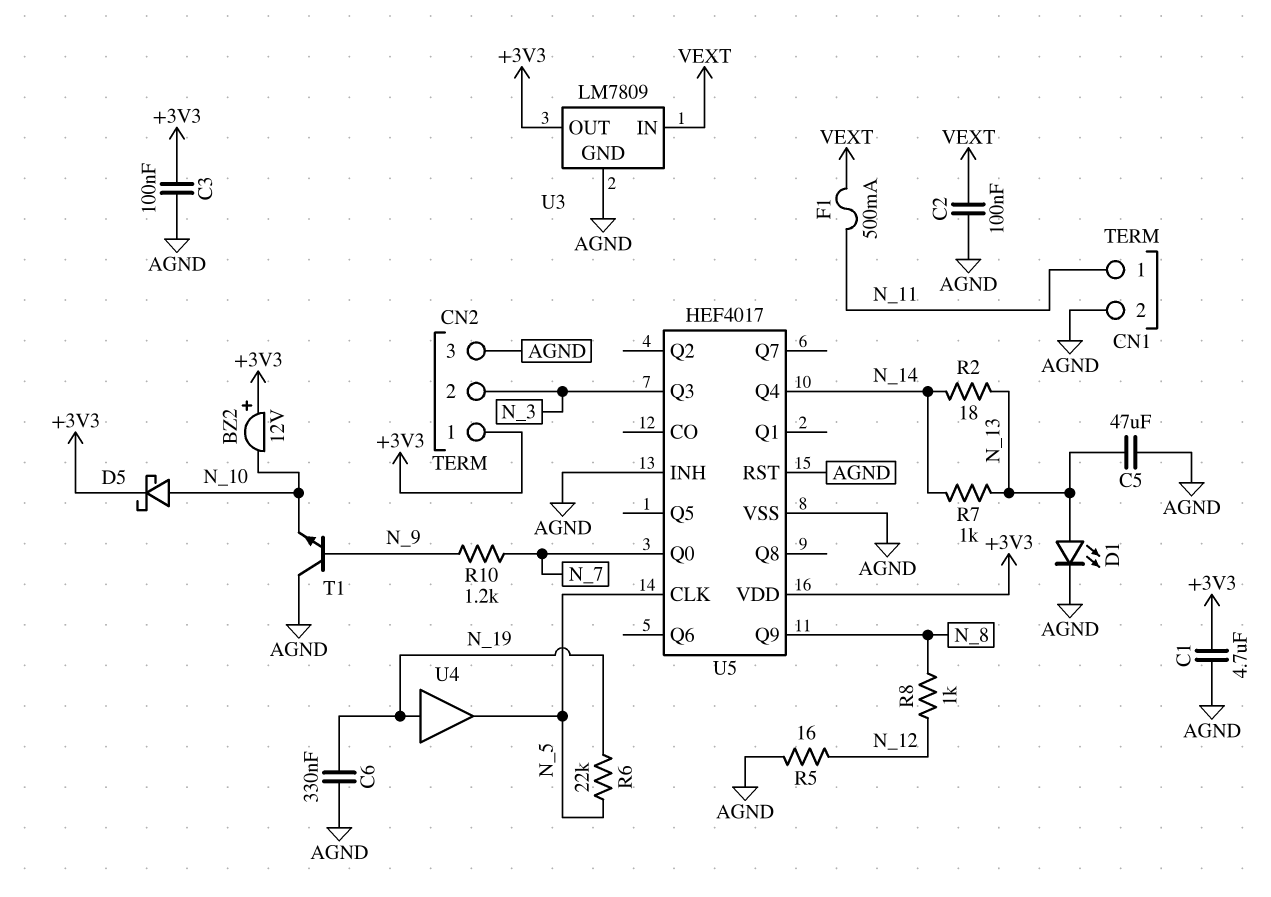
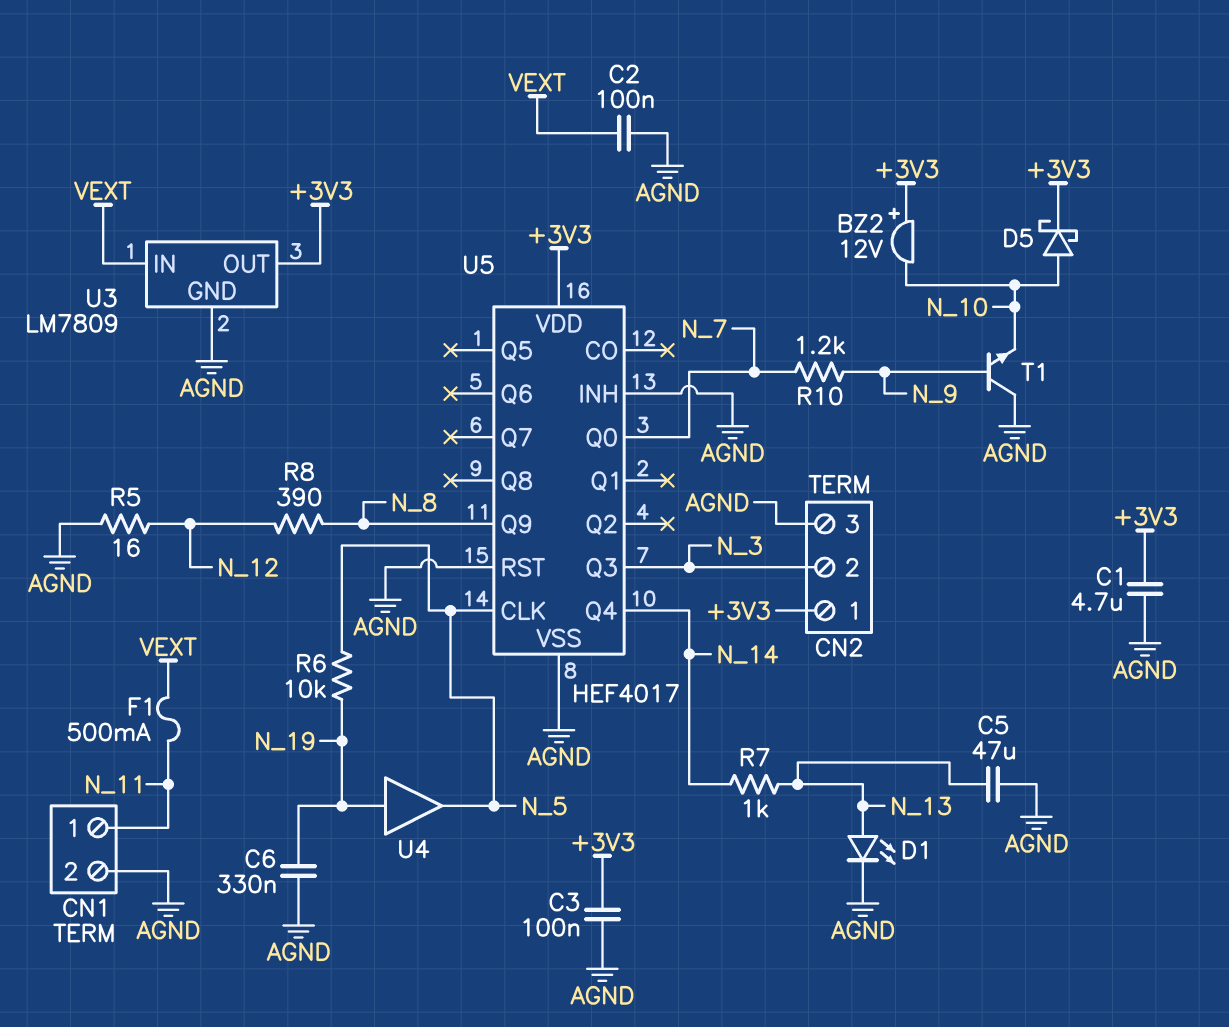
R2: 18 (N_13, N_14) -> none
R6: 22k (N_5, N_19) -> 10k (N_5, N_19)
R8: 1k (N_8, N_12) -> 390 (N_8, N_12)

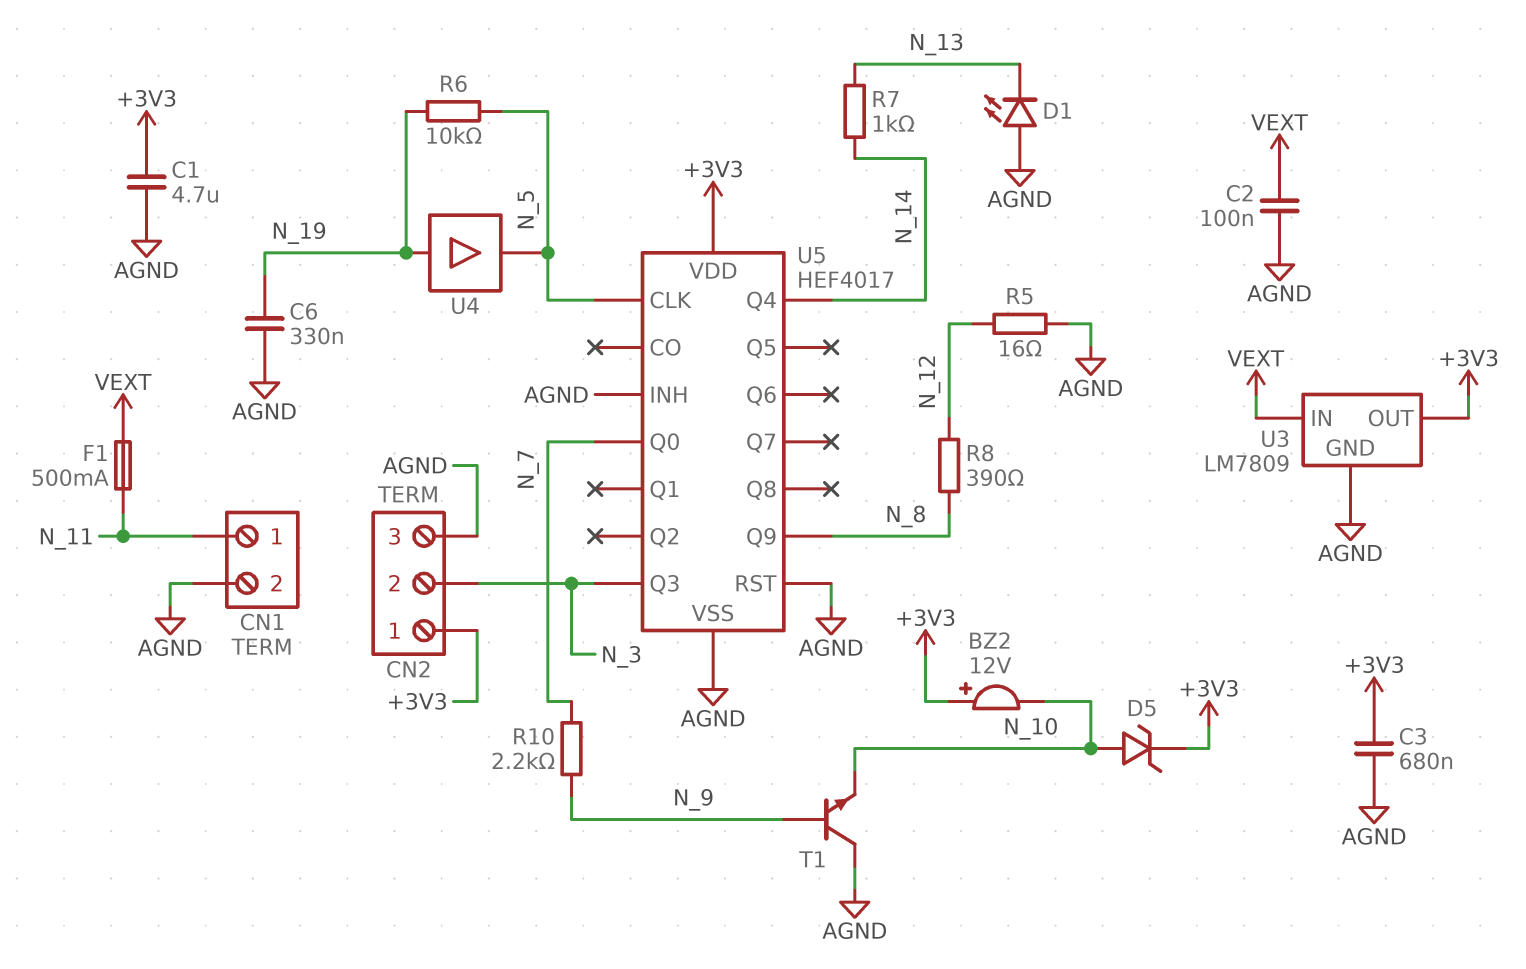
C3: 100nF (+3V3, AGND) -> 680nF (+3V3, AGND)
C5: 47uF (AGND, N_13) -> none
D1: LED (A N_13, K AGND) -> LED (A AGND, K N_13)
D5: schottky (A N_10, K +3V3) -> zener (A N_10, K +3V3)
R10: 1.2k (N_7, N_9) -> 2.2k (N_7, N_9)

